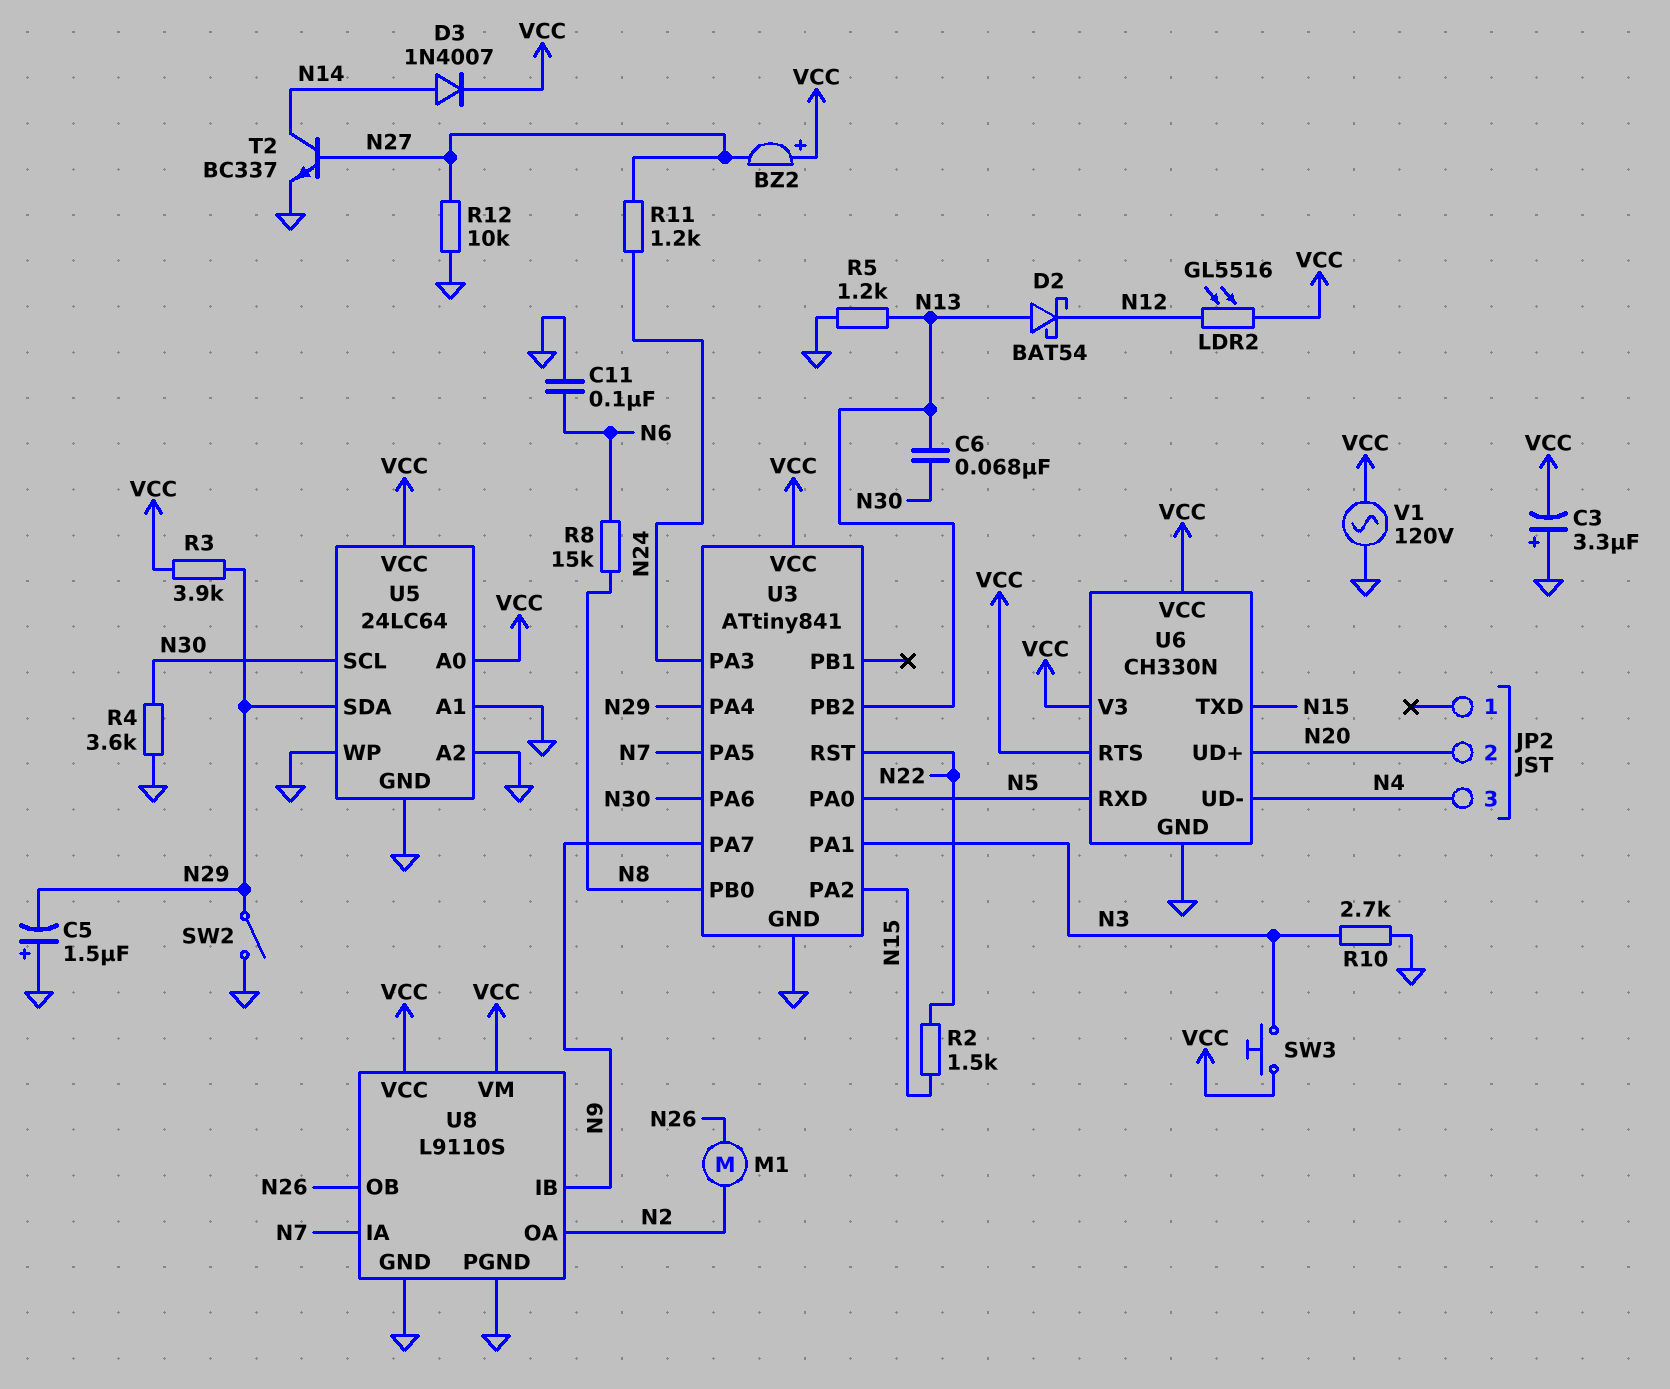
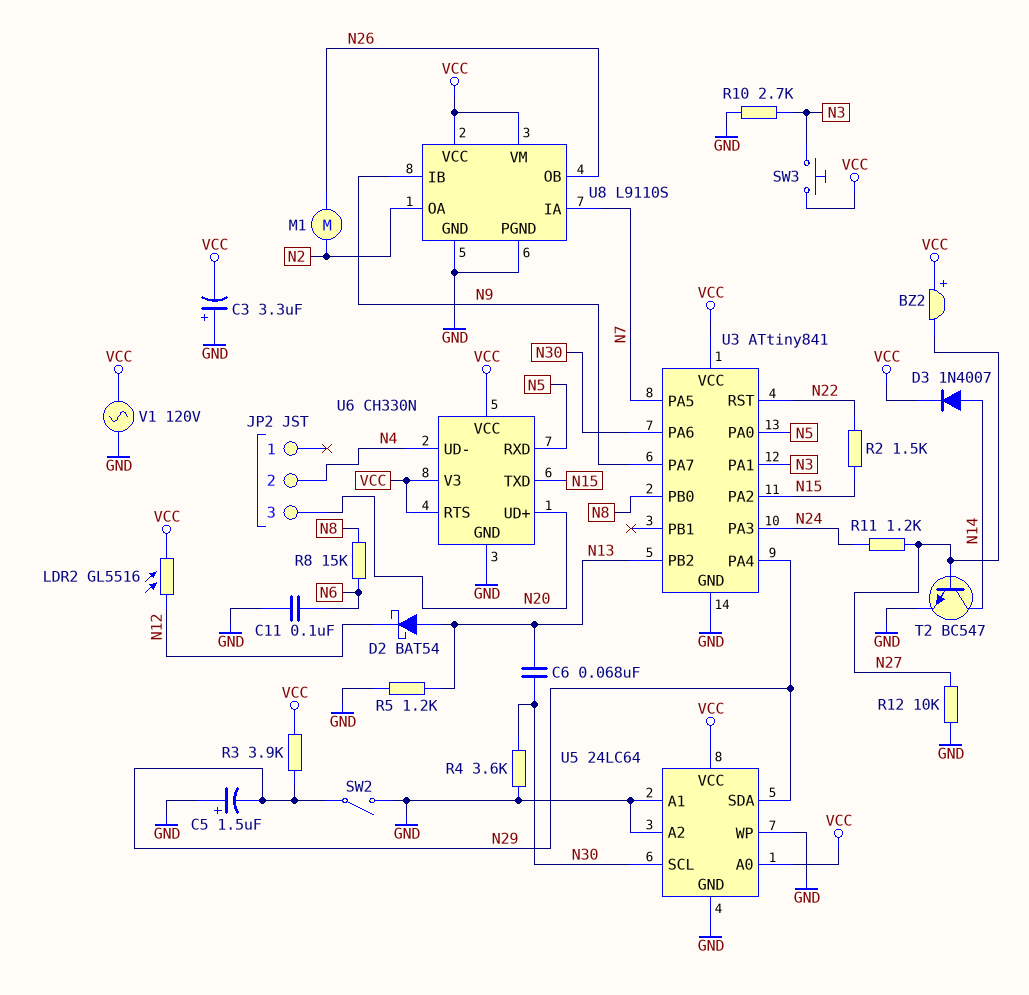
JP2 pin 2: N20 -> N4
JP2 pin 3: N4 -> N20
T2: NPN BC337 (B N27, C N14, E GND) -> NPN BC547 (B N27, C N14, E GND)

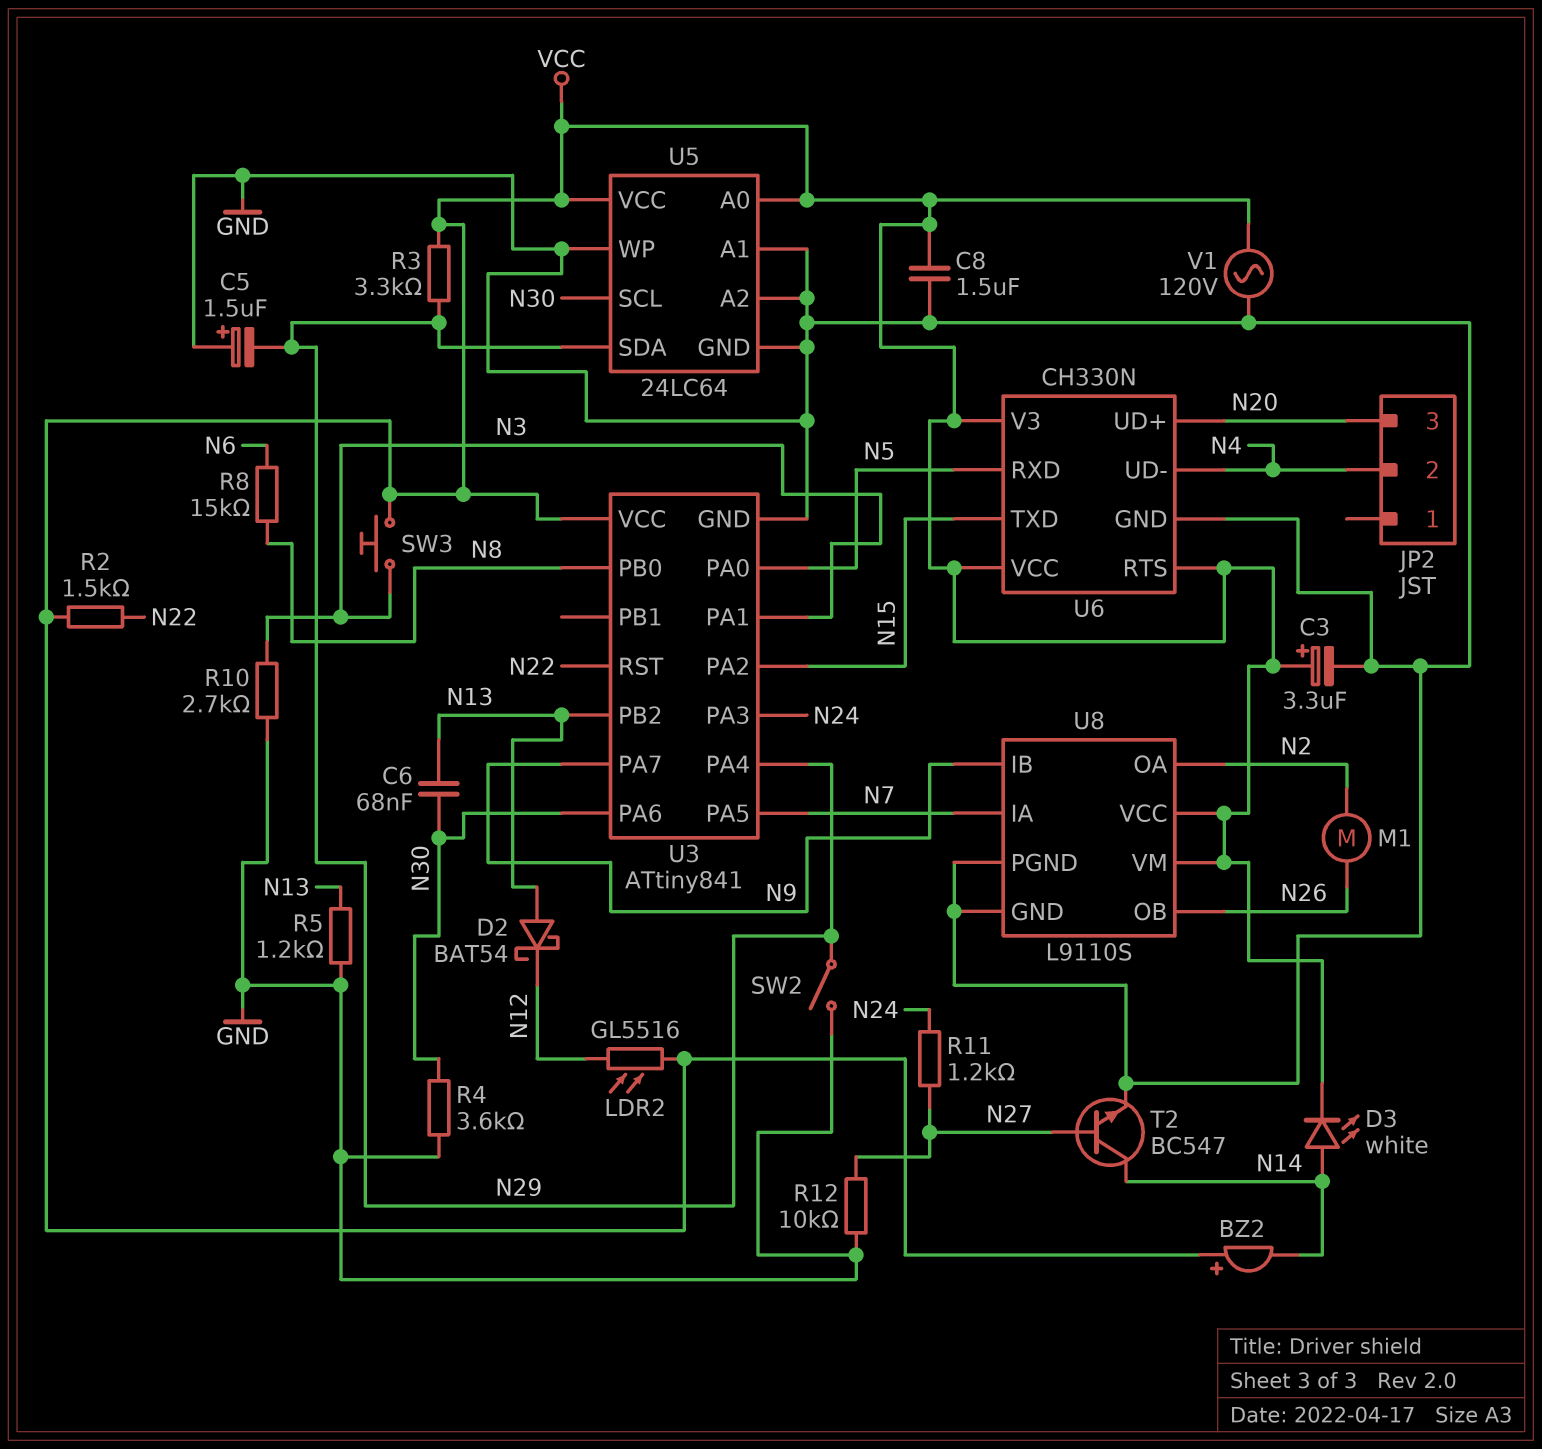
BZ2: buzzer (plus VCC, minus N27) -> buzzer (plus VCC, minus N14)
C3: 3.3uF (plus GND, minus VCC) -> 3.3uF (plus VCC, minus GND)
C8: none -> 1.5uF (GND, VCC)
C11: 100nF (GND, N6) -> none
D3: diode 1N4007 (A N14, K VCC) -> LED white (A N14, K VCC)
R2: 1.5k (N15, N22) -> 1.5k (N22, VCC)
R3: 3.9k (N29, VCC) -> 3.3k (N29, VCC)

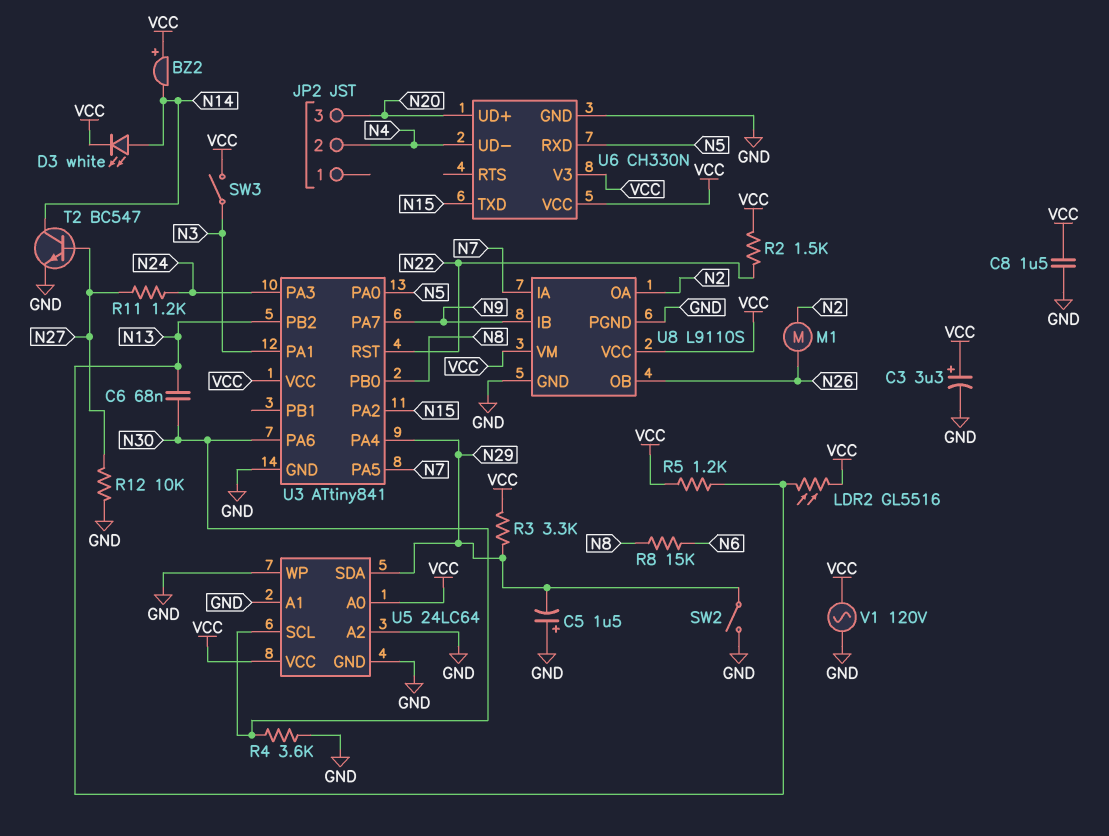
D2: schottky BAT54 (A N13, K N12) -> none
LDR2: GL5516 (N12, VCC) -> GL5516 (N13, VCC)
R5: 1.2k (GND, N13) -> 1.2k (N13, VCC)
R10: 2.7k (GND, N3) -> none
SW3: button (N3, VCC) -> switch (N3, VCC)
U6 pin RTS: VCC -> none

